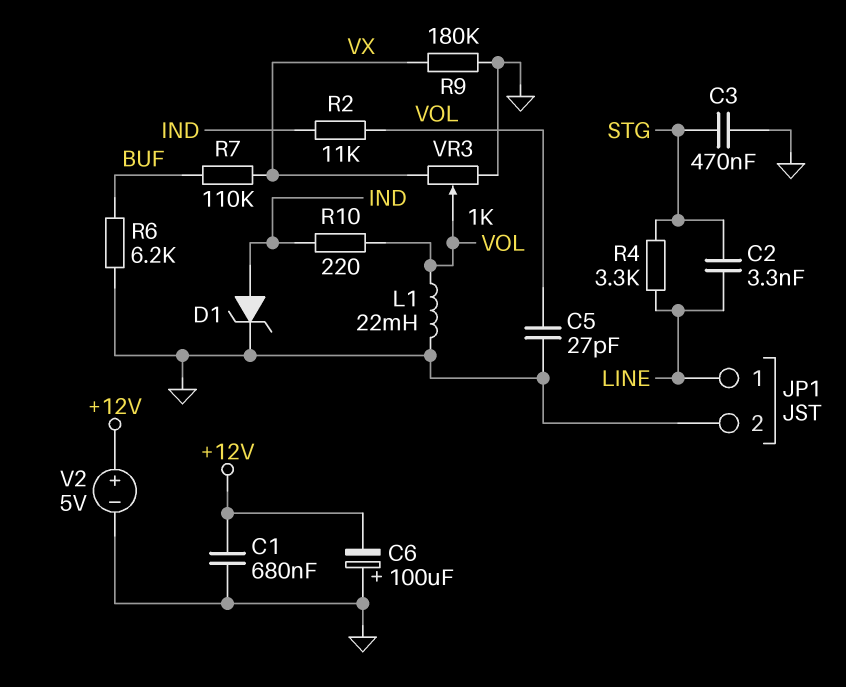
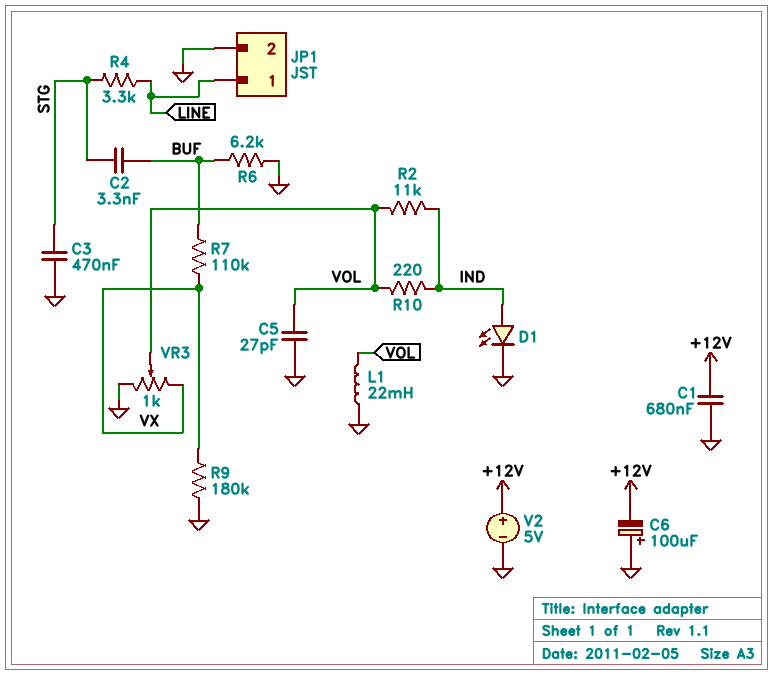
C2: 3.3nF (LINE, STG) -> 3.3nF (BUF, STG)
D1: zener (A IND, K GND) -> LED (A IND, K GND)

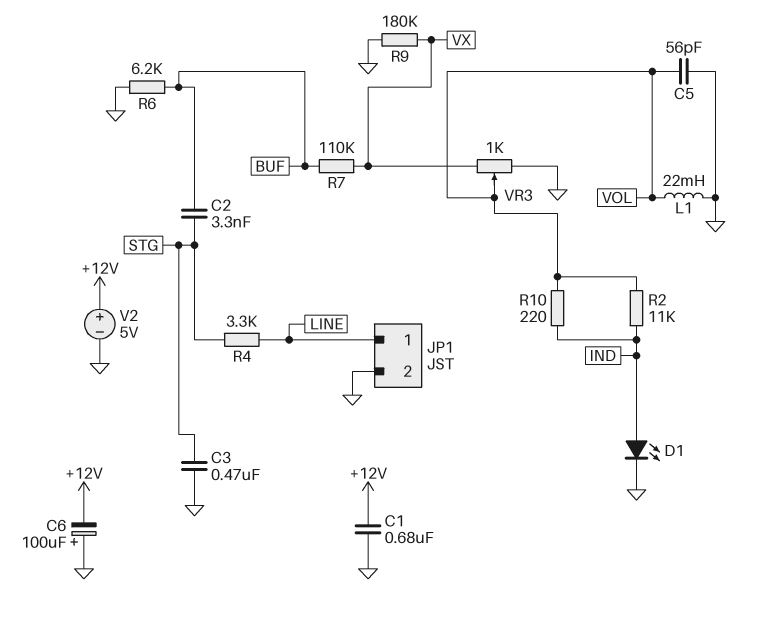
C5: 27pF (GND, VOL) -> 56pF (GND, VOL)

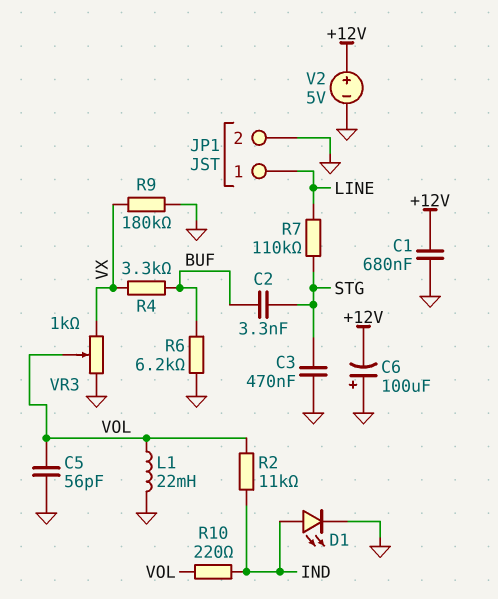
R4: 3.3k (LINE, STG) -> 3.3k (BUF, VX)
R7: 110k (BUF, VX) -> 110k (LINE, STG)

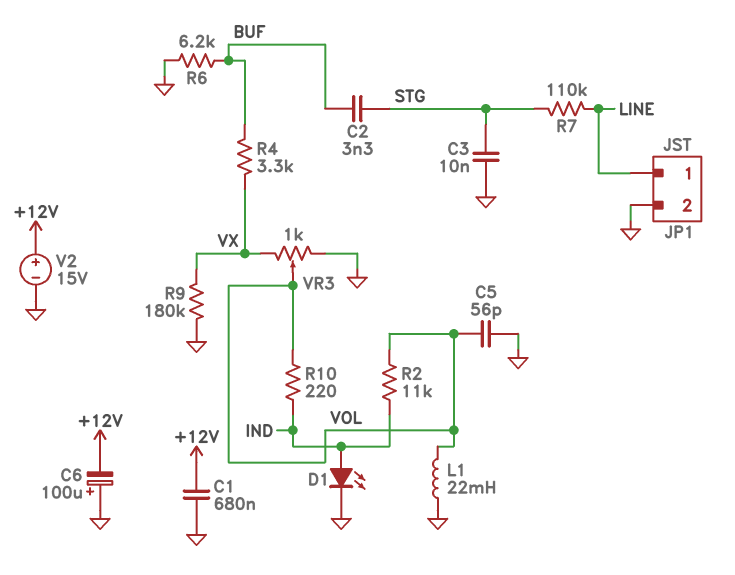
C3: 470nF (GND, STG) -> 10nF (GND, STG)
V2: 5V (plus +12V, minus GND) -> 15V (plus +12V, minus GND)

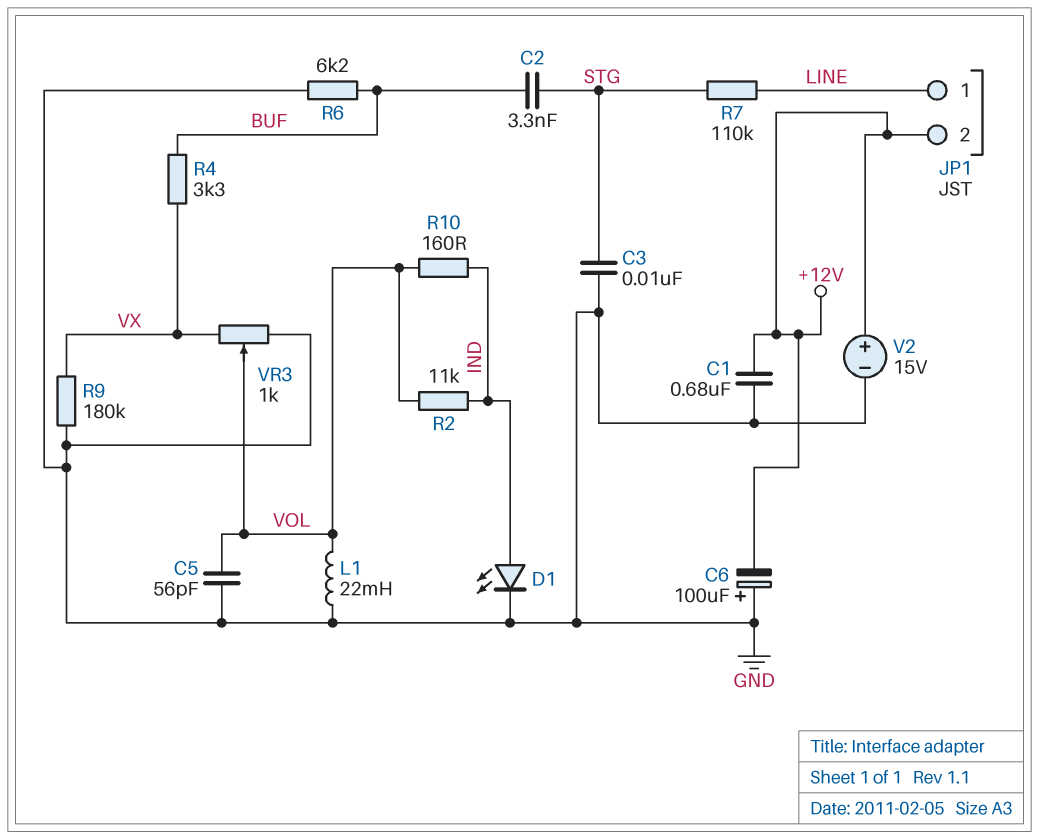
JP1 pin 2: GND -> +12V
R10: 220 (IND, VOL) -> 160 (IND, VOL)

